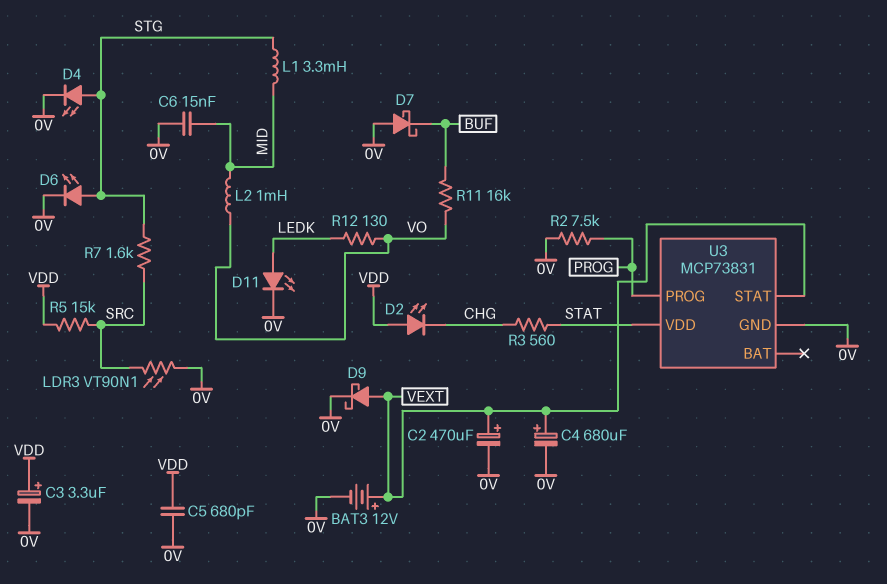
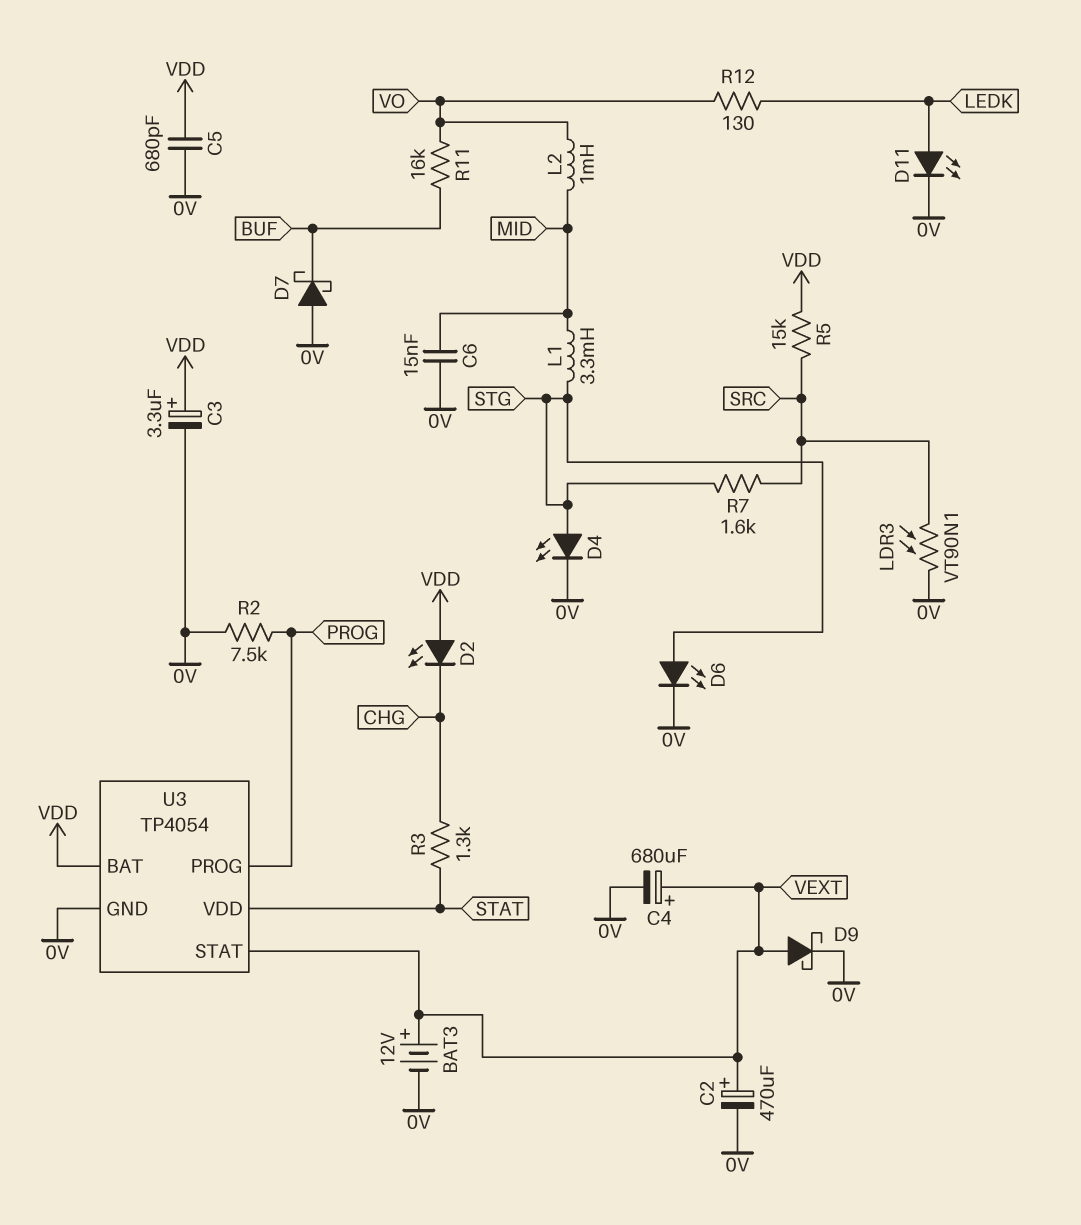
R3: 560 (CHG, STAT) -> 1.3k (CHG, STAT)
U3: MCP73831 -> TP4054
U3 pin BAT: none -> VDD

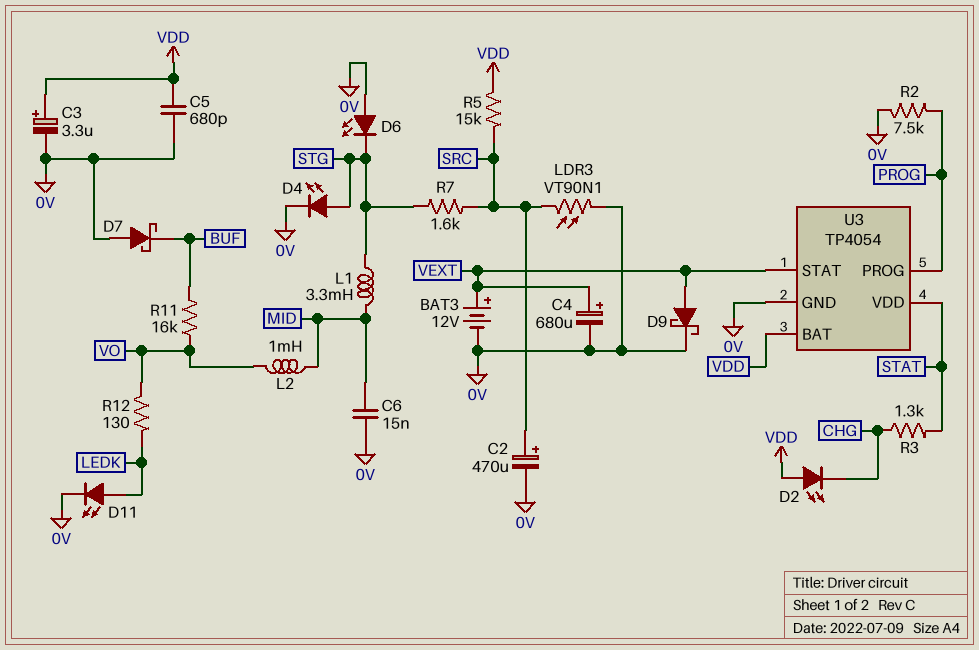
C2: 470uF (plus VEXT, minus 0V) -> 470uF (plus SRC, minus 0V)
D6: LED (A STG, K 0V) -> LED (A 0V, K STG)

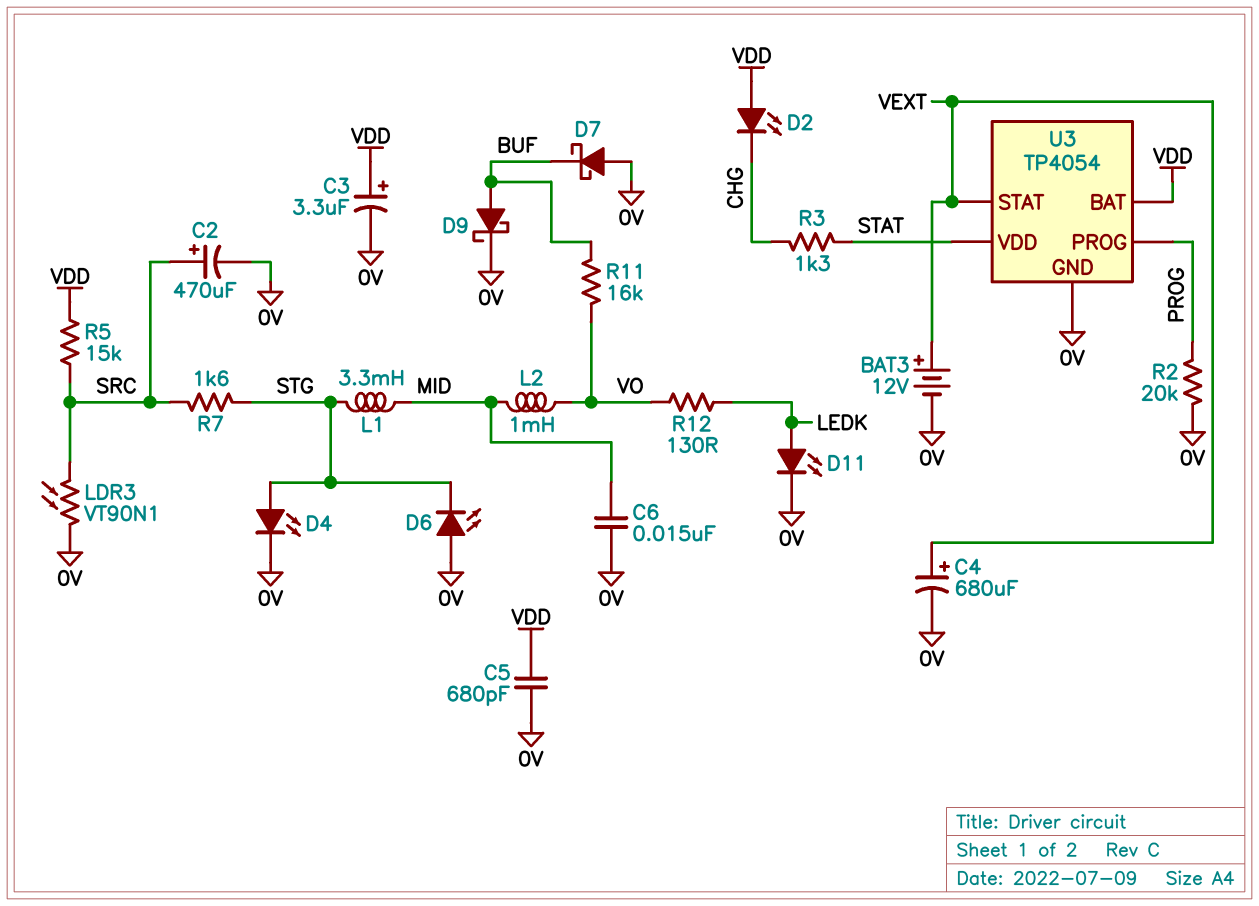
D9: schottky (A VEXT, K 0V) -> schottky (A BUF, K 0V)
R2: 7.5k (0V, PROG) -> 20k (0V, PROG)

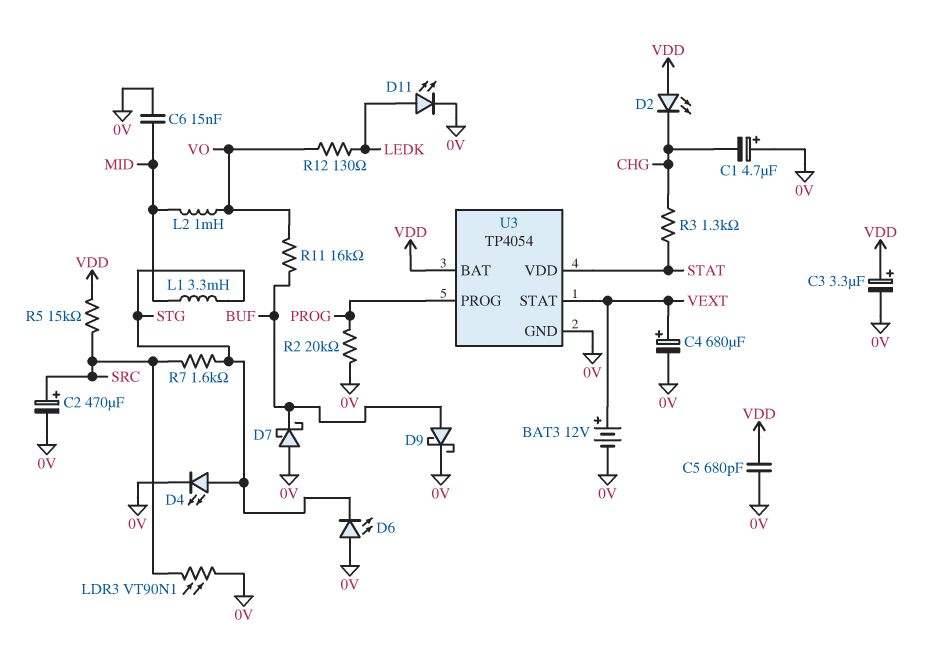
C1: none -> 4.7uF (plus 0V, minus CHG)

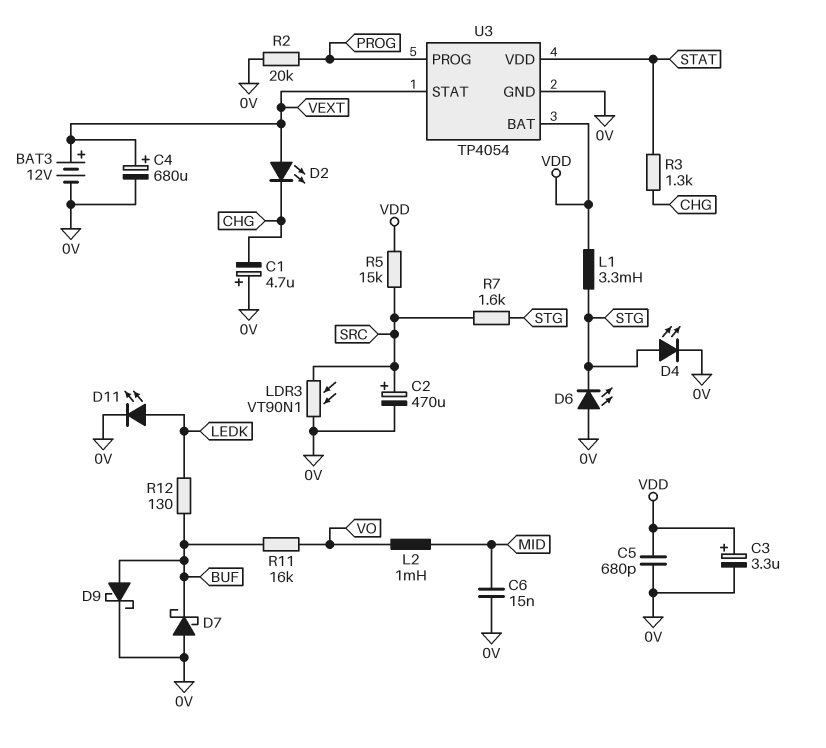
D2: LED (A VDD, K CHG) -> LED (A VEXT, K CHG)
L1: 3.3mH (MID, STG) -> 3.3mH (STG, VDD)
R12: 130 (LEDK, VO) -> 130 (BUF, LEDK)

